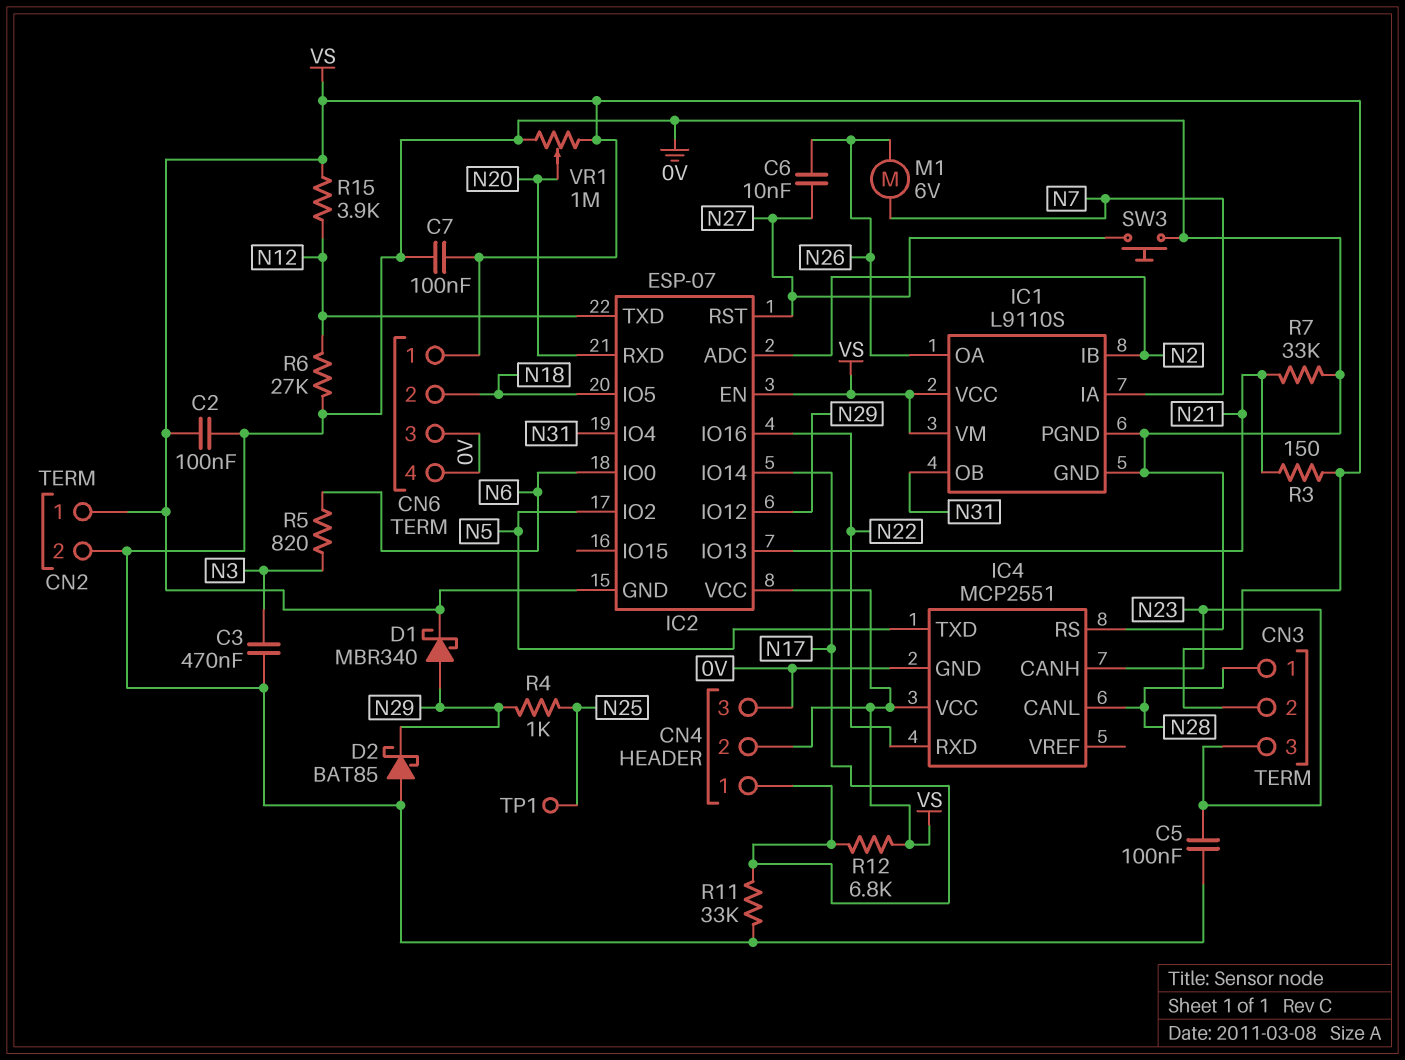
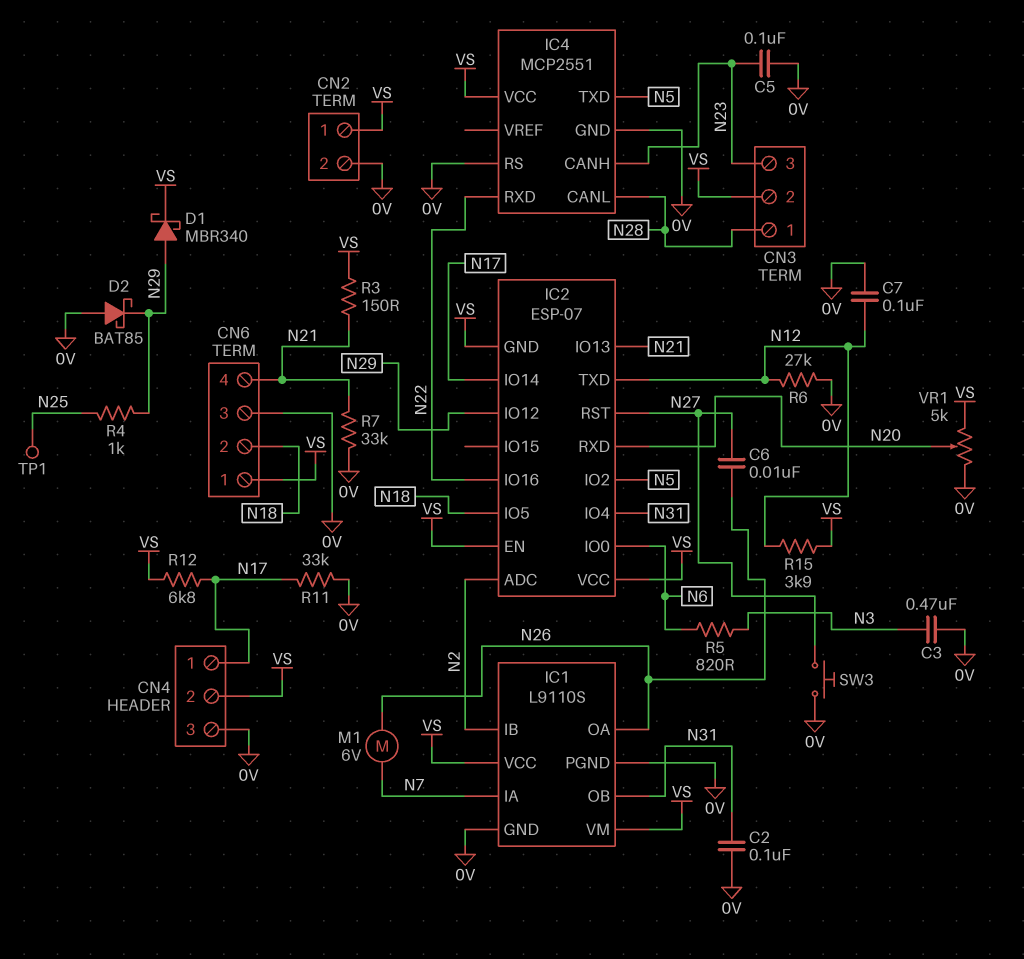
C2: 100nF (0V, VS) -> 100nF (0V, N31)
C7: 100nF (0V, VS) -> 100nF (0V, N12)
CN6 pin 4: 0V -> N21
VR1: 1M (0V, VS, wiper N20) -> 5k (0V, VS, wiper N20)

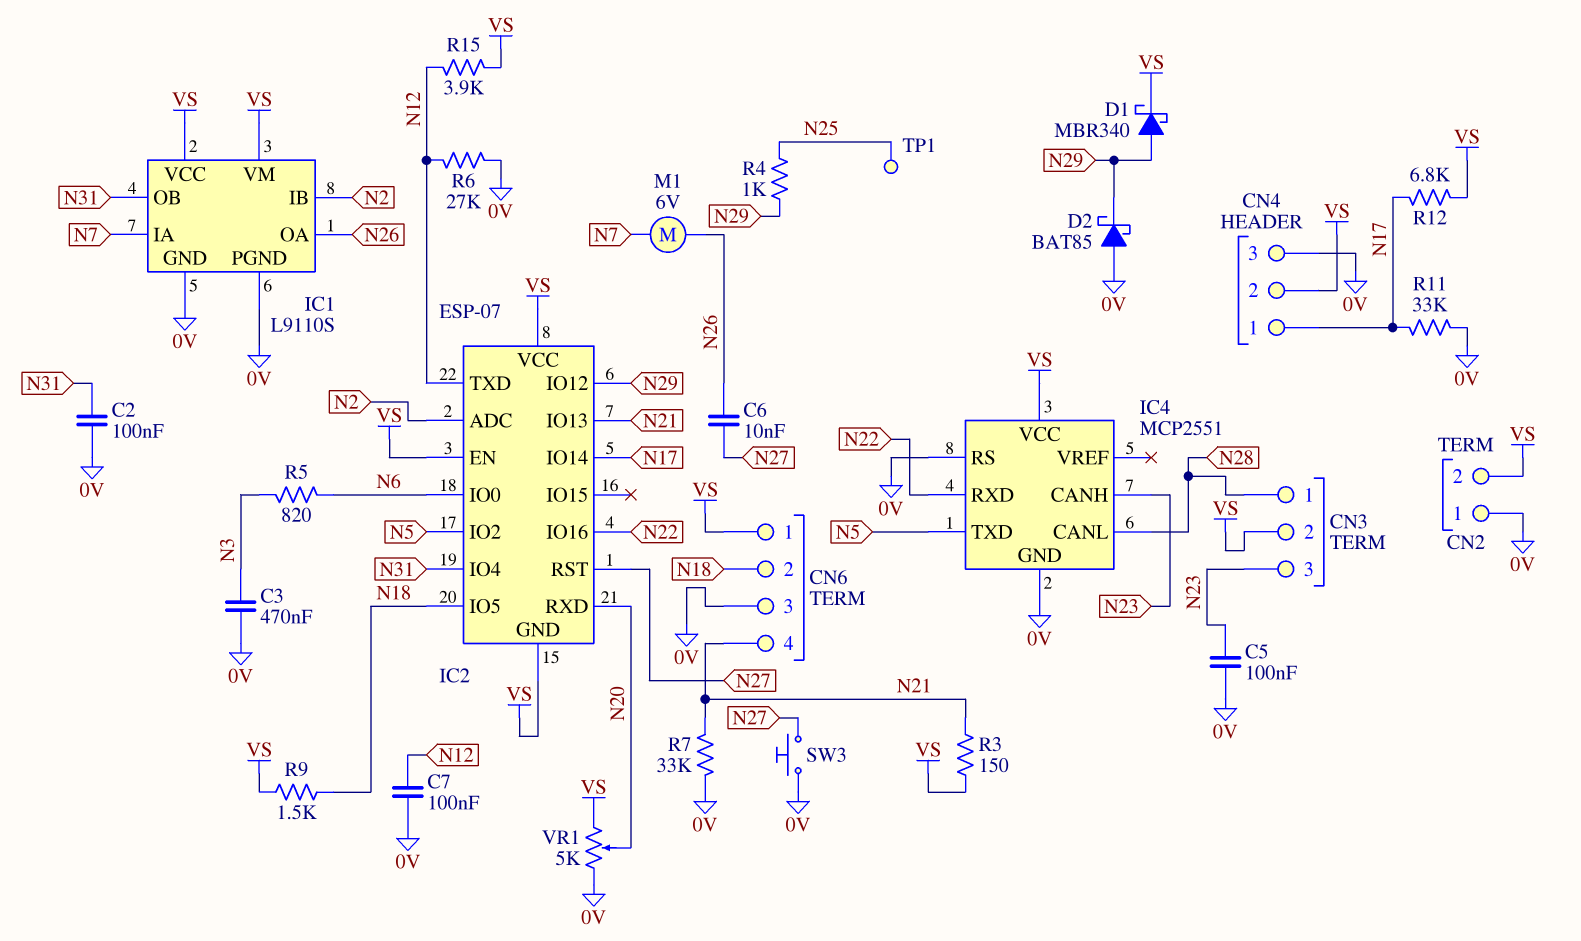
CN2 pin 1: VS -> 0V
CN2 pin 2: 0V -> VS
R9: none -> 1.5k (N18, VS)

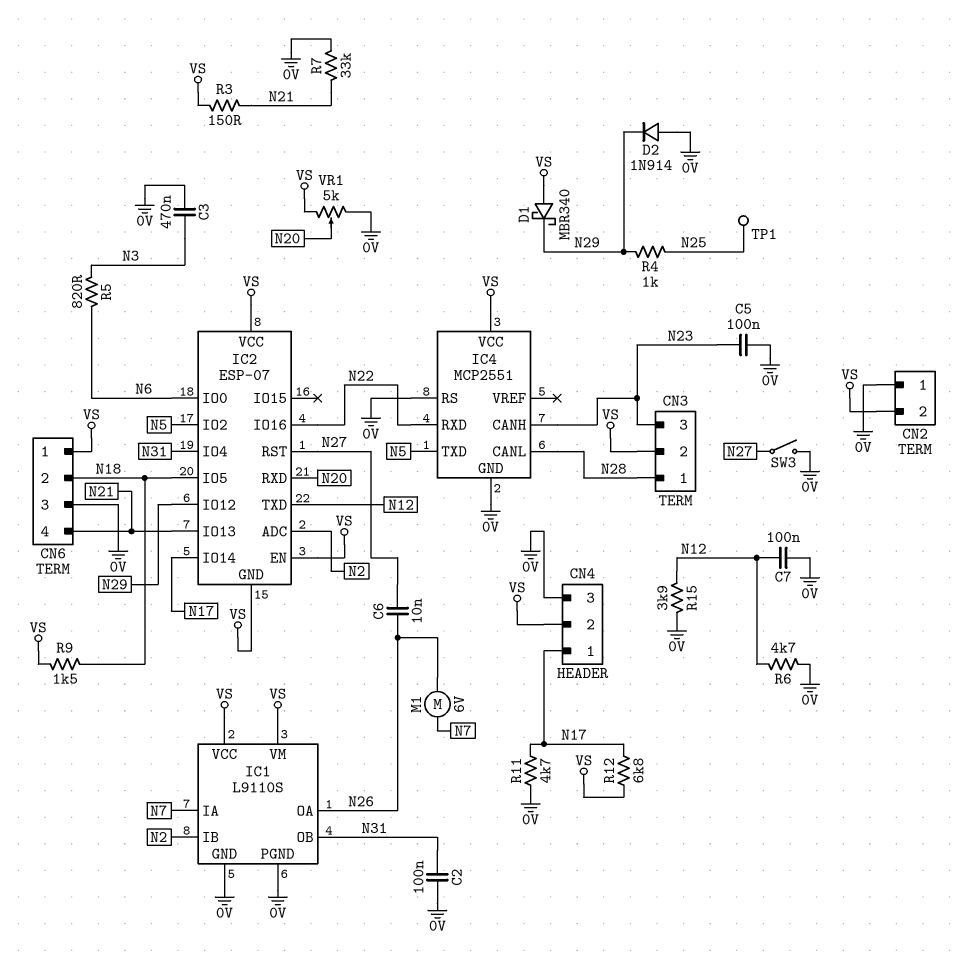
D1: schottky MBR340 (A N29, K VS) -> schottky MBR340 (A VS, K N29)
D2: schottky BAT85 (A 0V, K N29) -> diode 1N914 (A 0V, K N29)
R6: 27k (0V, N12) -> 4.7k (0V, N12)
R11: 33k (0V, N17) -> 4.7k (0V, N17)
R15: 3.9k (N12, VS) -> 3.9k (0V, N12)
SW3: button (0V, N27) -> switch (0V, N27)

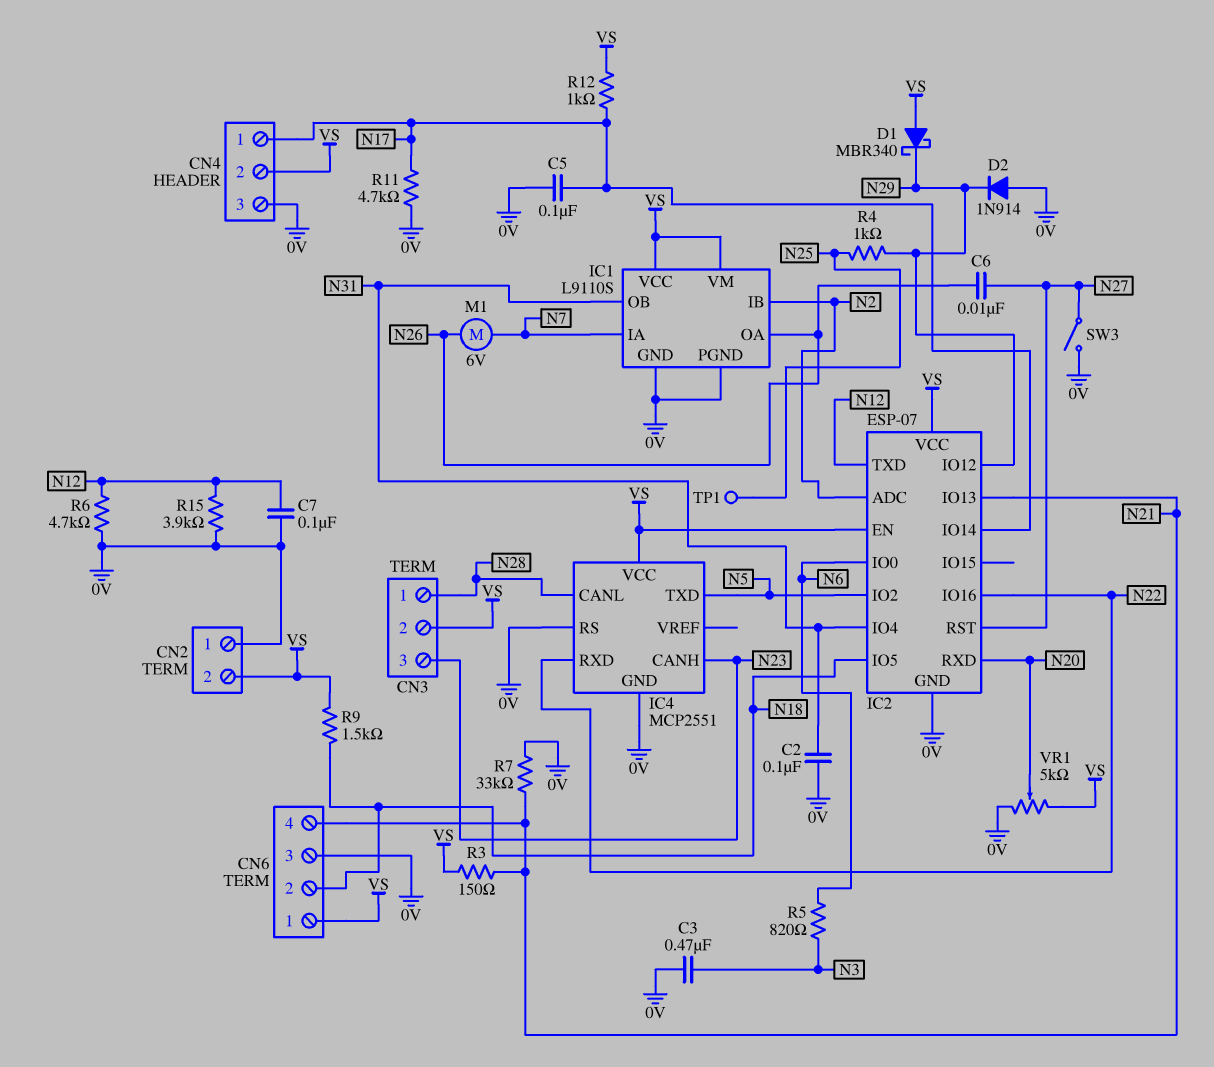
C5: 100nF (0V, N23) -> 100nF (0V, N17)
IC2 pin GND: VS -> 0V
R12: 6.8k (N17, VS) -> 1k (N17, VS)

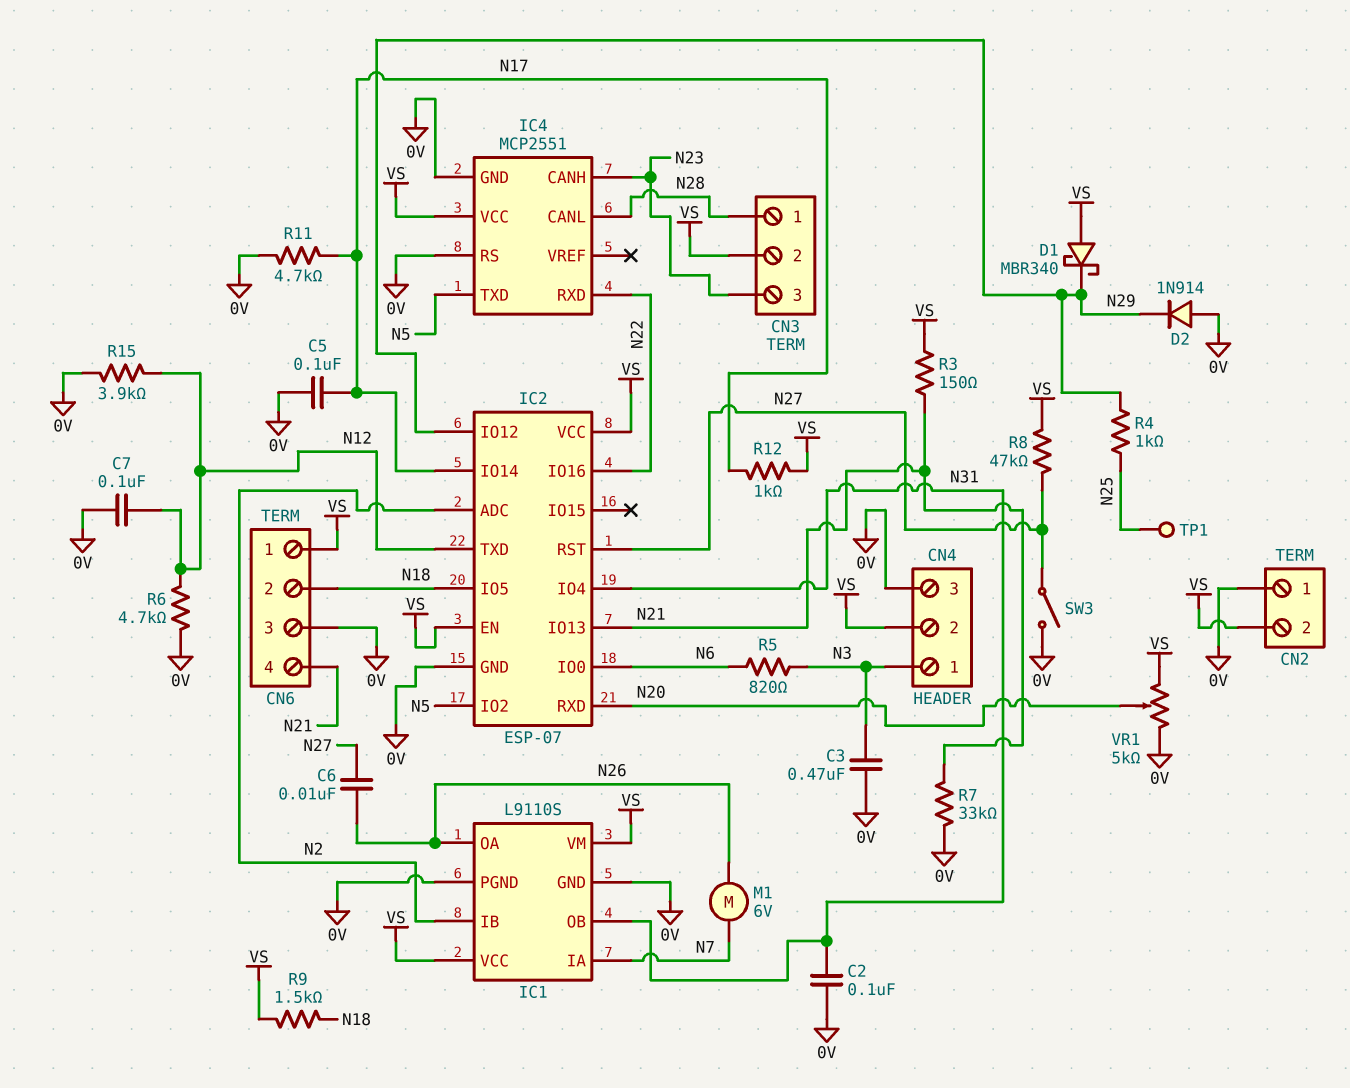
CN4 pin 1: N17 -> N3
R8: none -> 47k (N27, VS)

